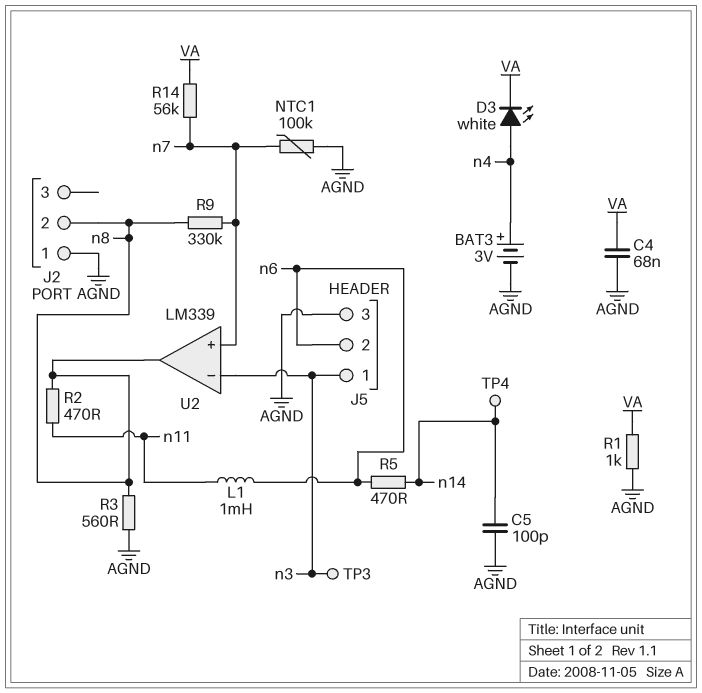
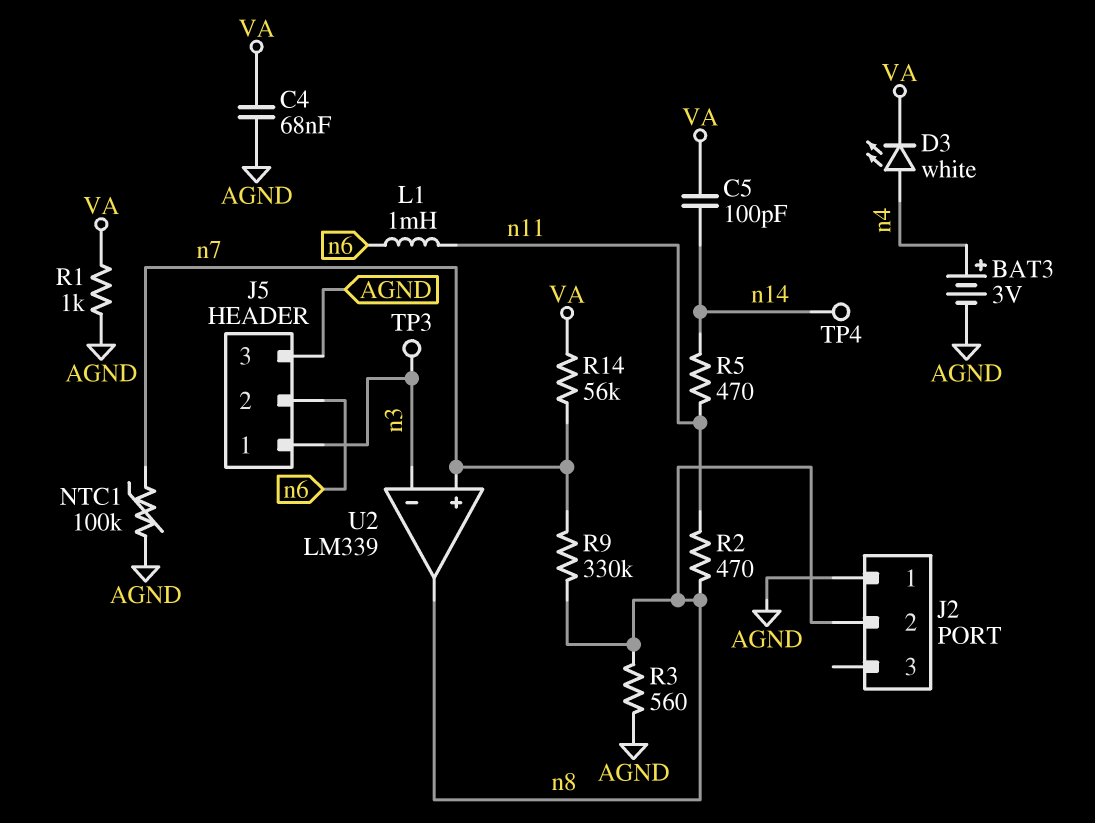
C5: 100pF (AGND, n14) -> 100pF (VA, n14)
R5: 470 (n6, n14) -> 470 (n11, n14)

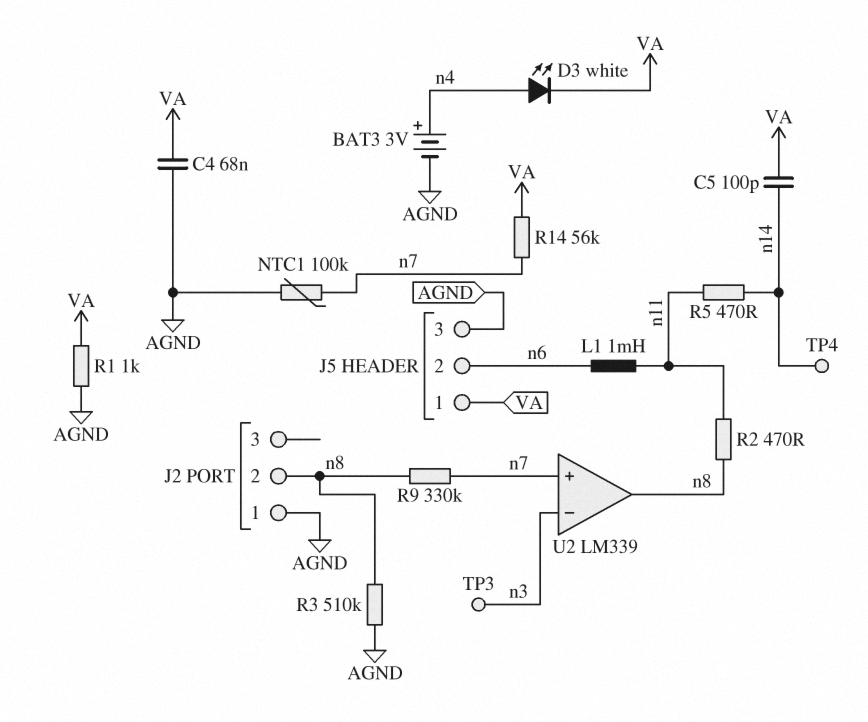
J5 pin 1: n3 -> VA
R3: 560 (AGND, n8) -> 510k (AGND, n8)

